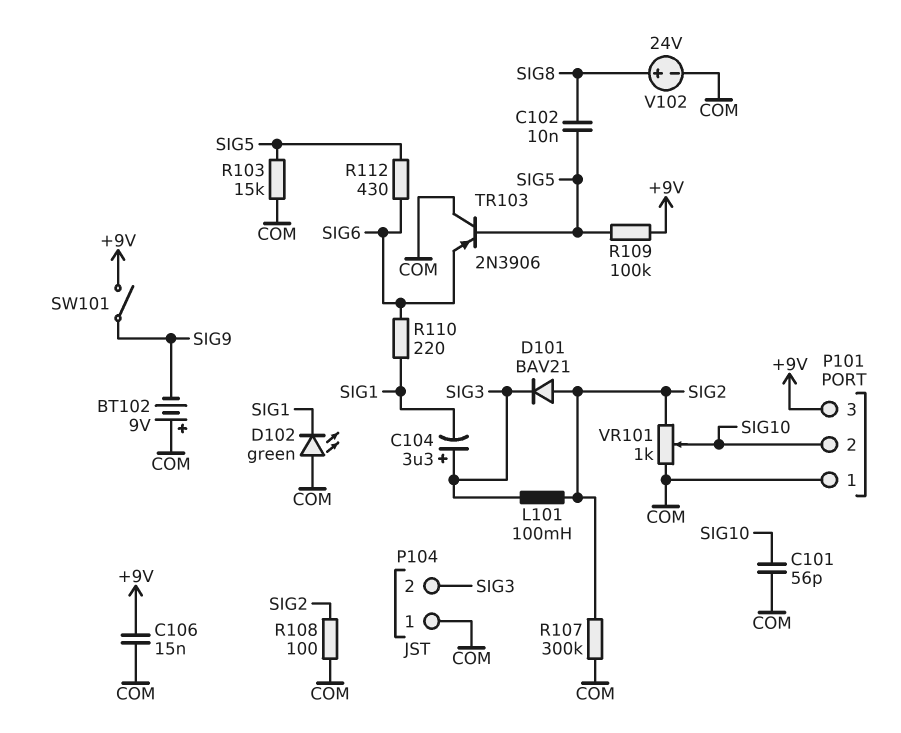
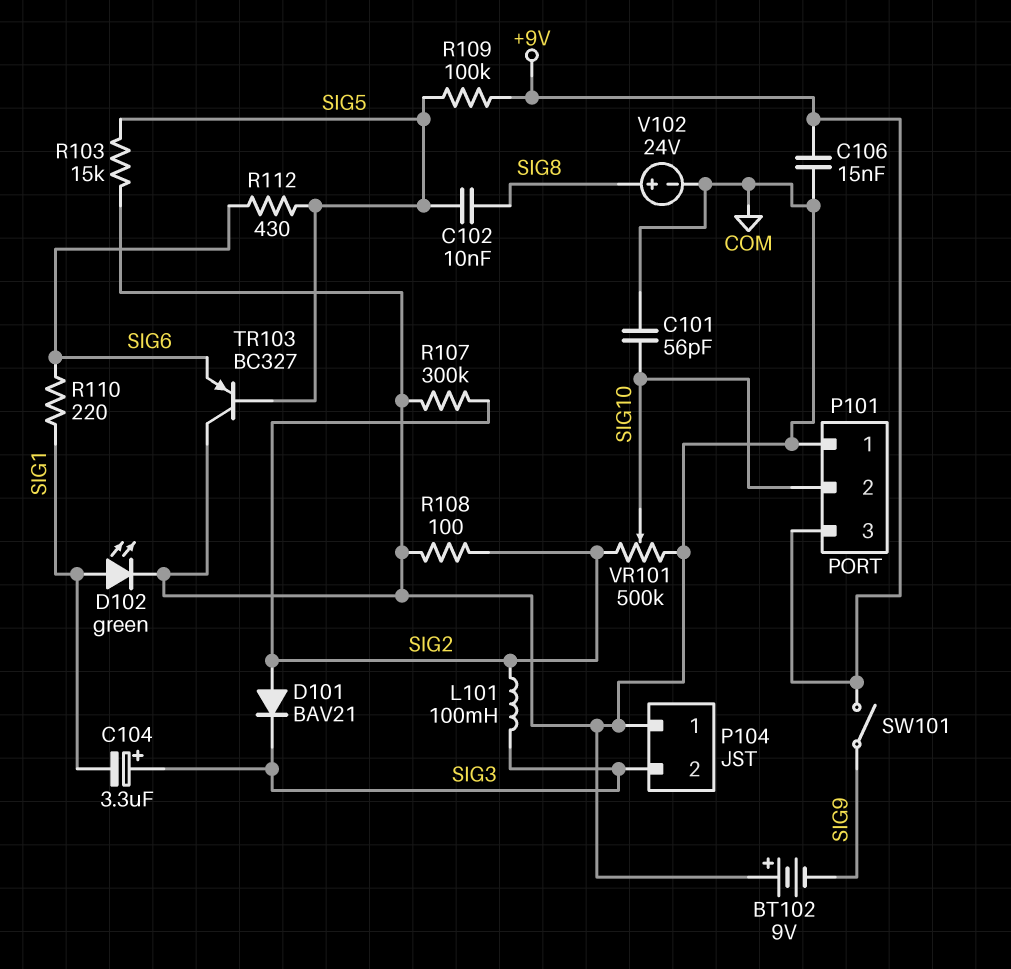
D102: LED green (A COM, K SIG1) -> LED green (A SIG1, K COM)
TR103: PNP 2N3906 (B SIG5, C COM, E SIG6) -> PNP BC327 (B SIG5, C COM, E SIG6)
VR101: 1k (COM, SIG2, wiper SIG10) -> 500k (COM, SIG2, wiper SIG10)

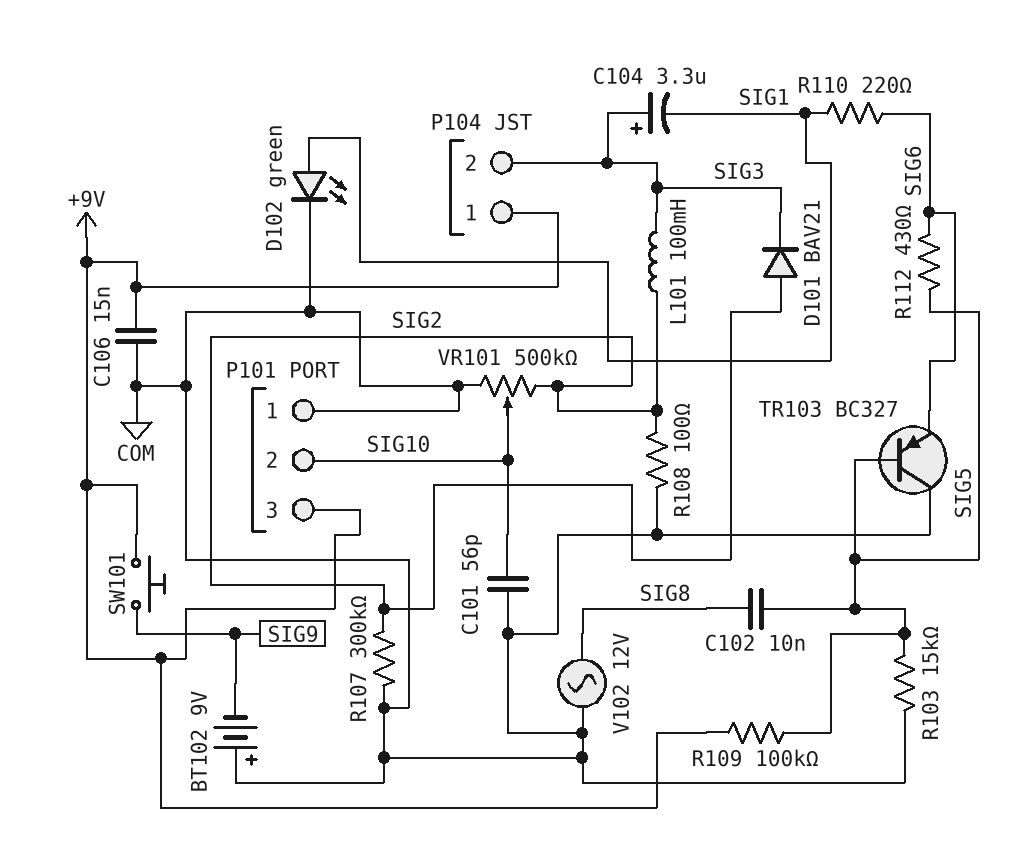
P104 pin 1: COM -> +9V
SW101: switch (+9V, SIG9) -> button (+9V, SIG9)
V102: 24V (plus SIG8, minus COM) -> AC 12V (COM, SIG8)

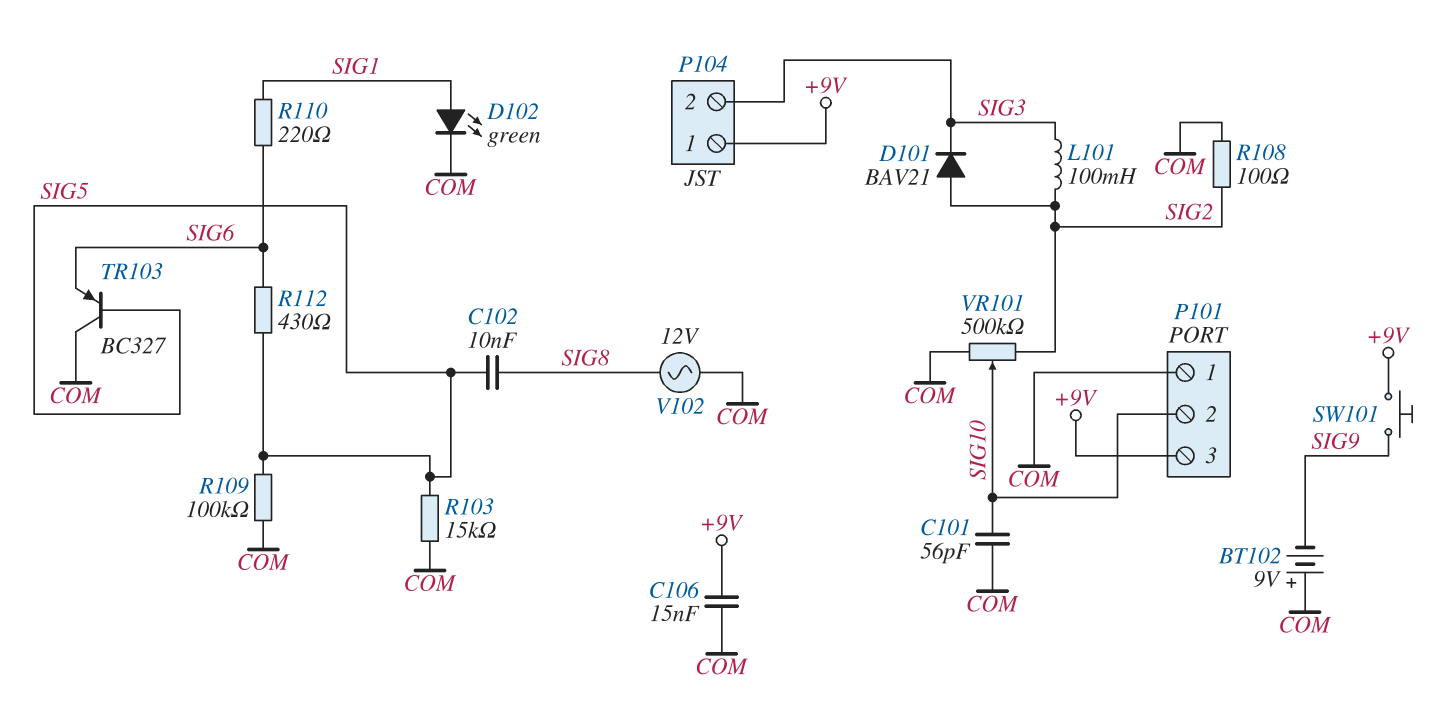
C104: 3.3uF (plus SIG3, minus SIG1) -> none
R107: 300k (COM, SIG2) -> none
R109: 100k (+9V, SIG5) -> 100k (COM, SIG5)

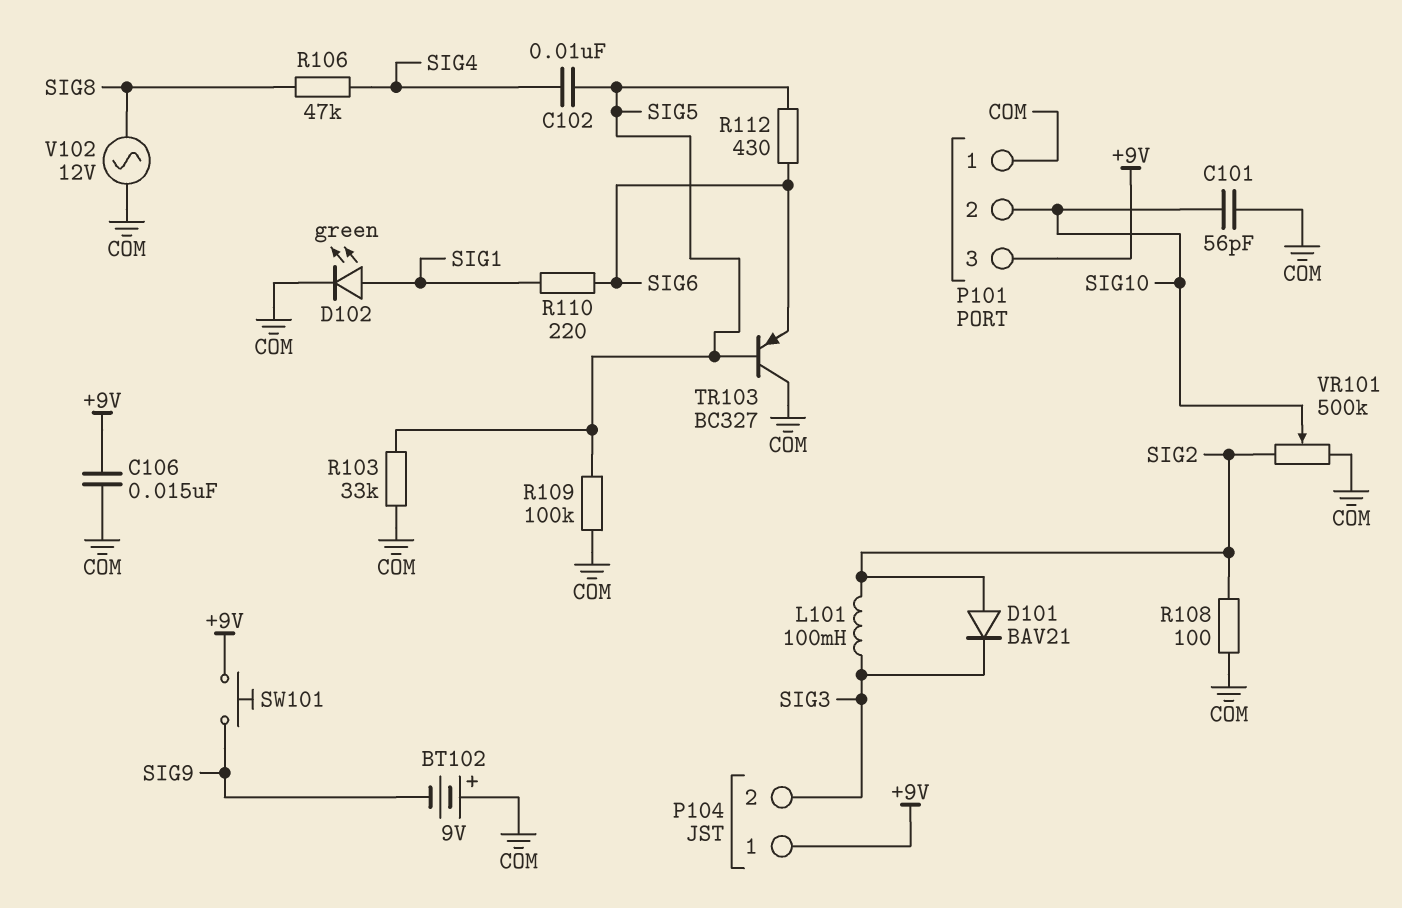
C102: 10nF (SIG5, SIG8) -> 10nF (SIG4, SIG5)
R103: 15k (COM, SIG5) -> 33k (COM, SIG5)
R106: none -> 47k (SIG4, SIG8)

